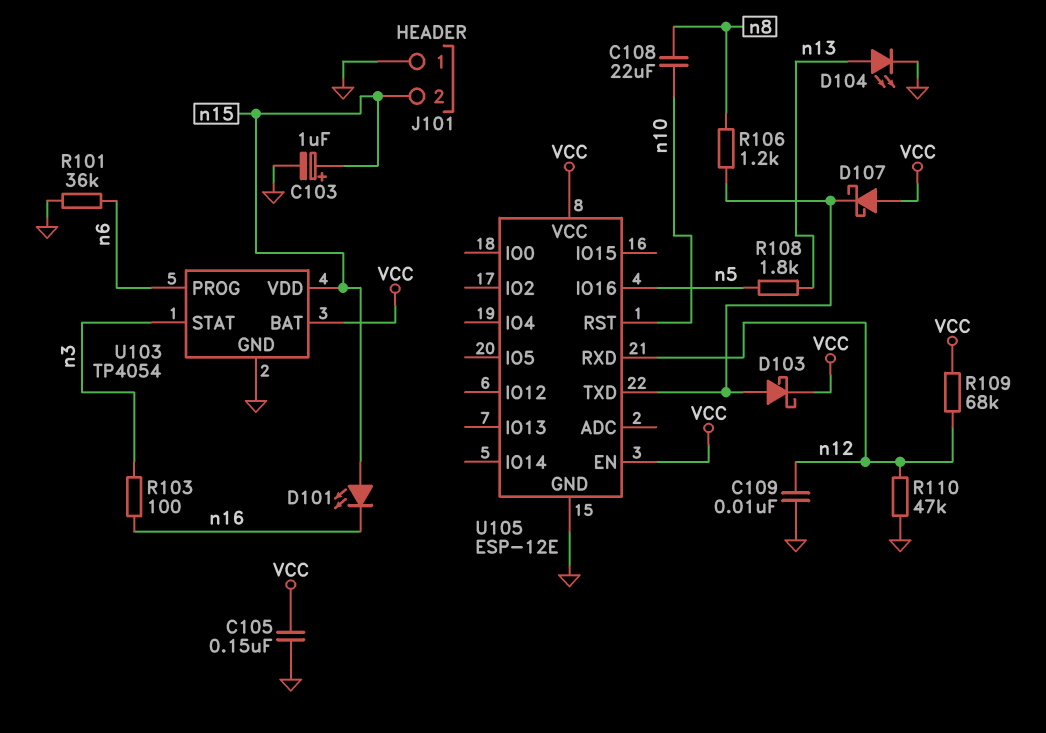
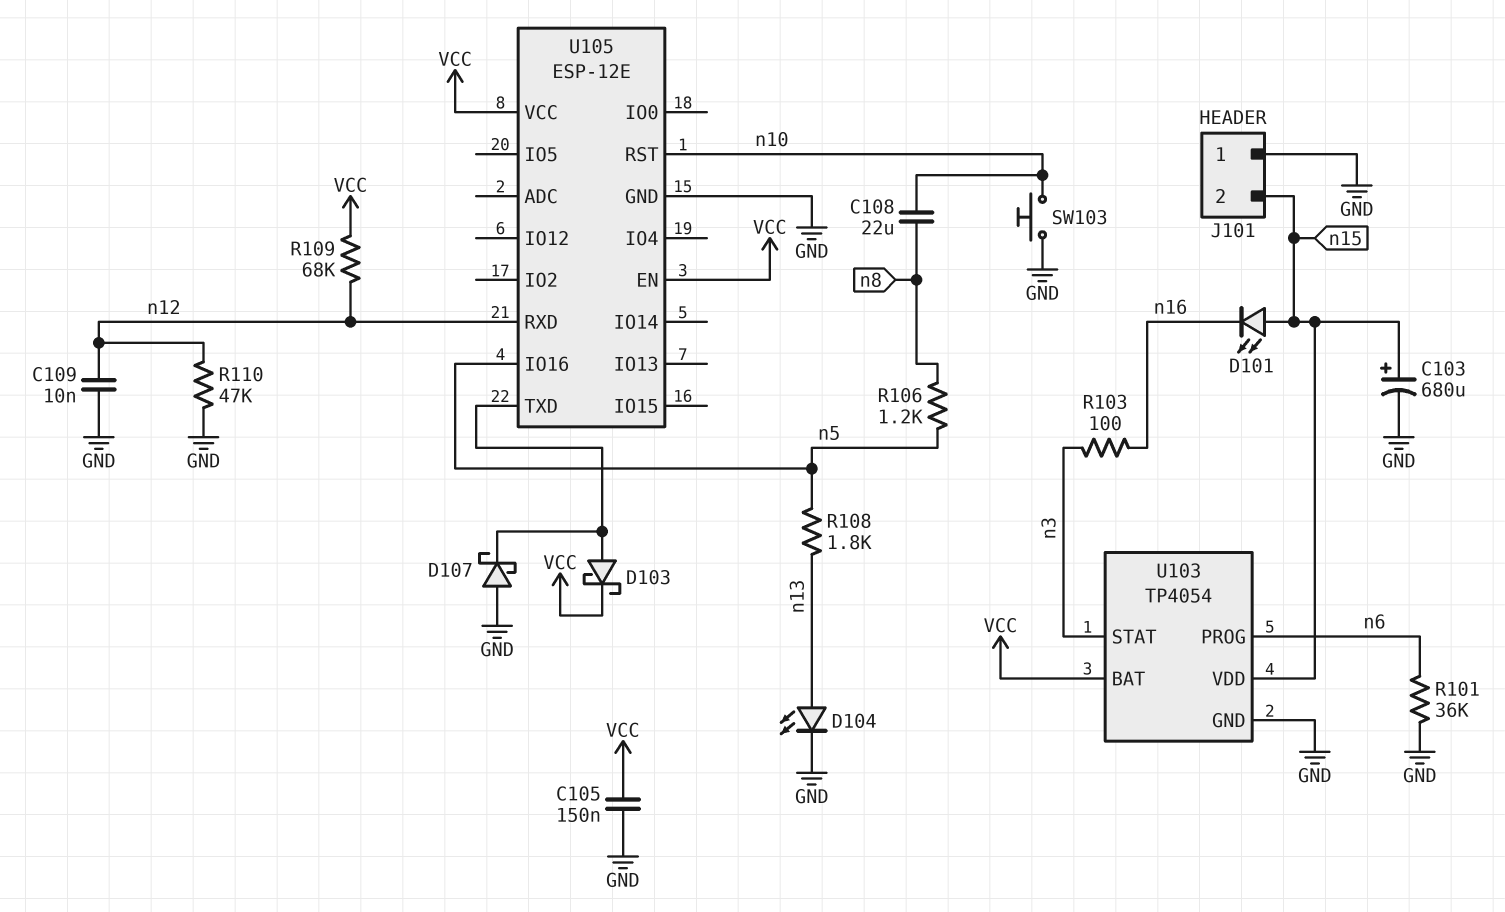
C103: 1uF (plus n15, minus GND) -> 680uF (plus n15, minus GND)
D107: schottky (A VCC, K U105/TXD) -> schottky (A GND, K U105/TXD)
R106: 1.2k (U105/TXD, n8) -> 1.2k (n5, n8)
SW103: none -> button (GND, n10)

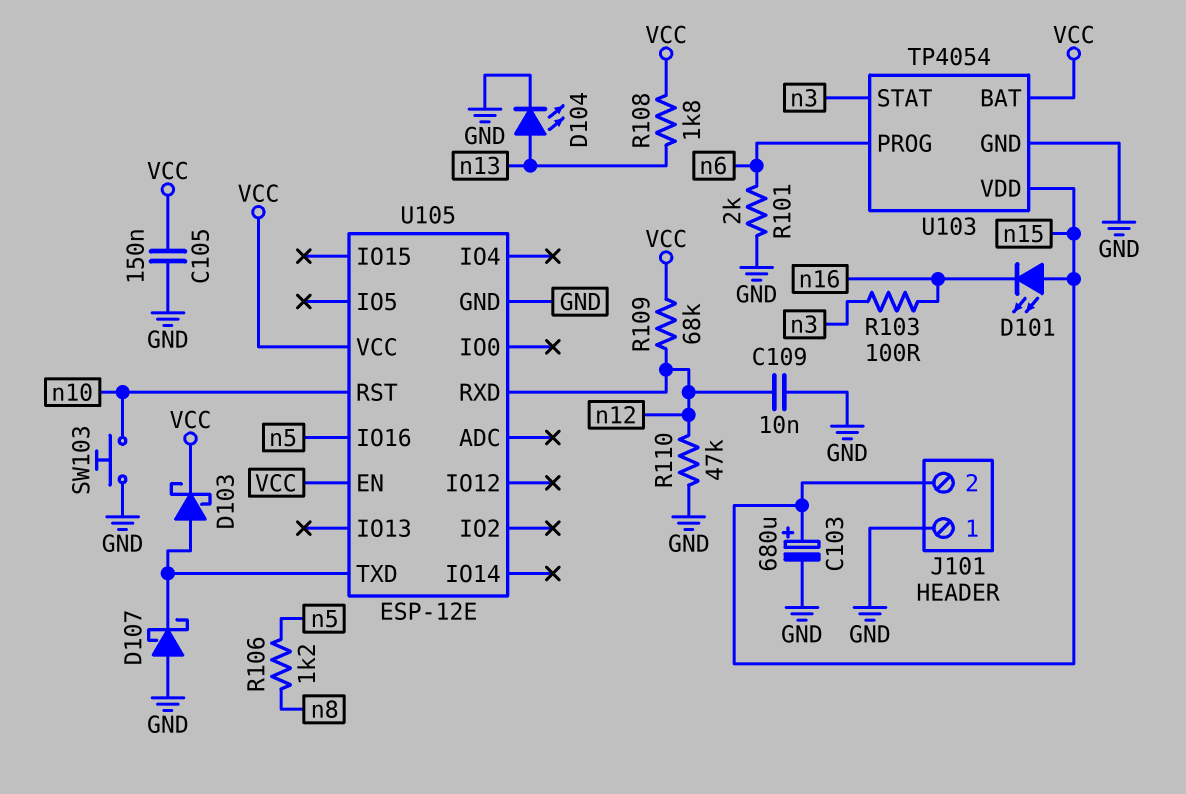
C108: 22uF (n8, n10) -> none
R101: 36k (GND, n6) -> 2k (GND, n6)
R108: 1.8k (n5, n13) -> 1.8k (VCC, n13)

